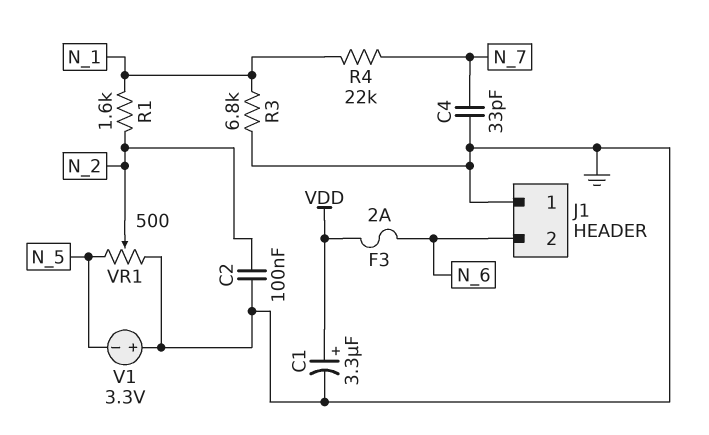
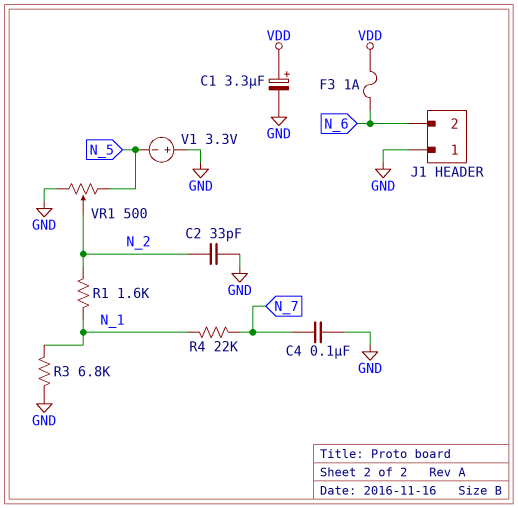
C2: 100nF (GND, N_2) -> 33pF (GND, N_2)
C4: 33pF (GND, N_7) -> 100nF (GND, N_7)
F3: 2A (N_6, VDD) -> 1A (N_6, VDD)

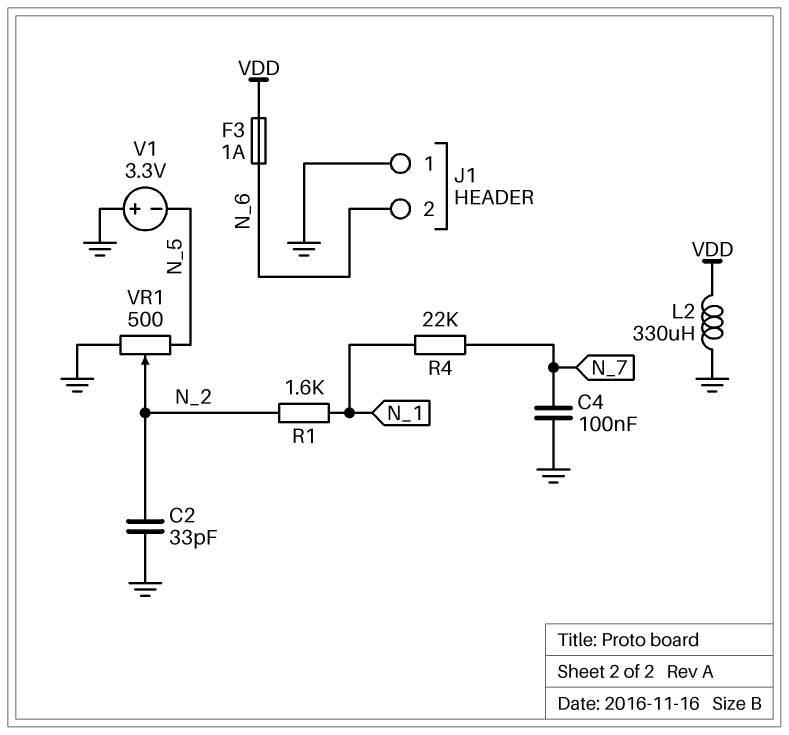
C1: 3.3uF (plus VDD, minus GND) -> none
L2: none -> 330uH (GND, VDD)
R3: 6.8k (GND, N_1) -> none

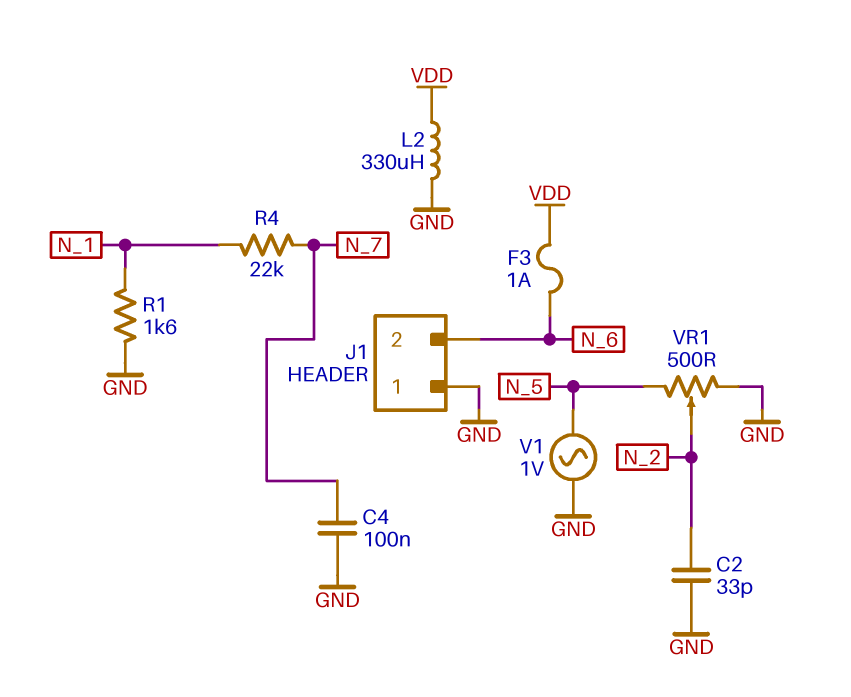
R1: 1.6k (N_1, N_2) -> 1.6k (GND, N_1)
V1: 3.3V (plus GND, minus N_5) -> AC 1V (GND, N_5)

